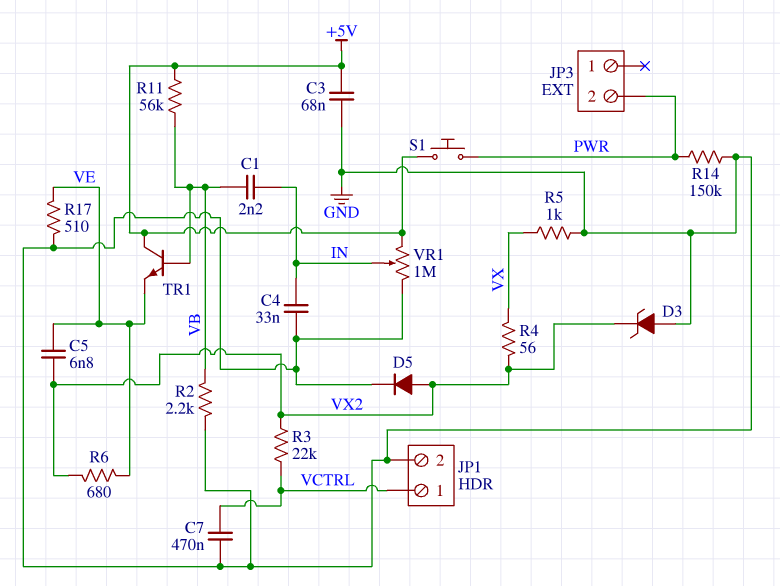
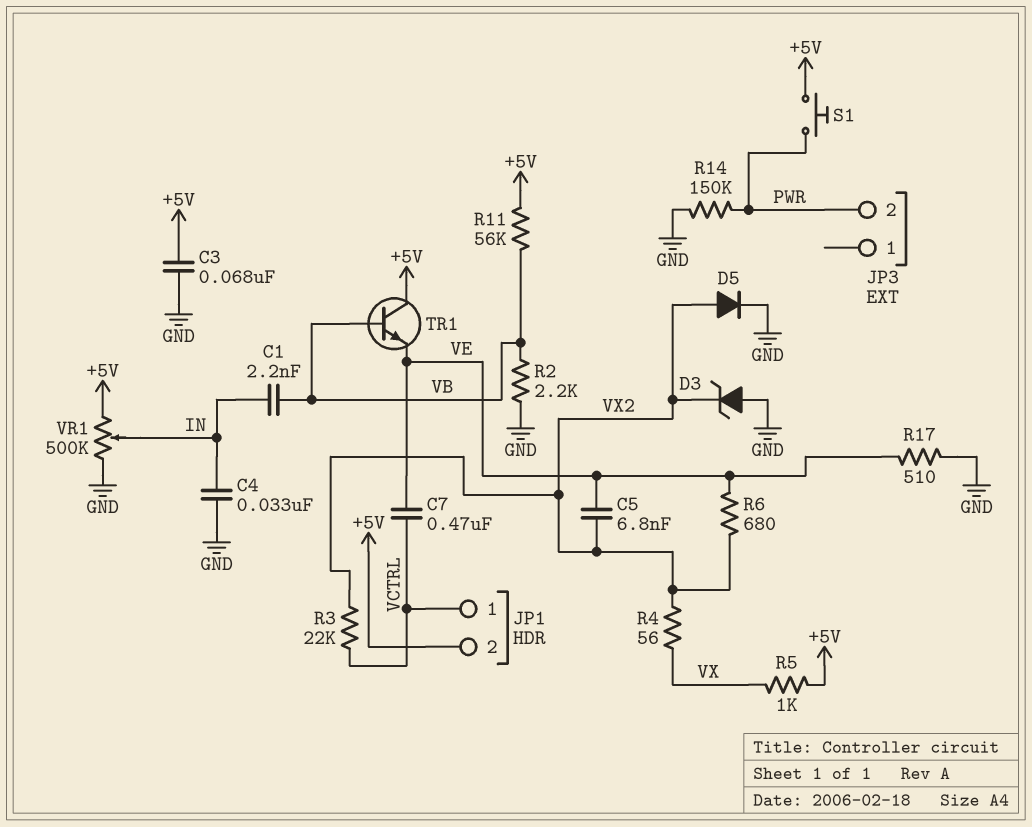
C7: 470nF (GND, VCTRL) -> 470nF (VCTRL, VE)
JP1 pin 2: GND -> +5V
R5: 1k (GND, VX) -> 1k (+5V, VX)
VR1: 1M (+5V, GND, wiper IN) -> 500k (+5V, GND, wiper IN)

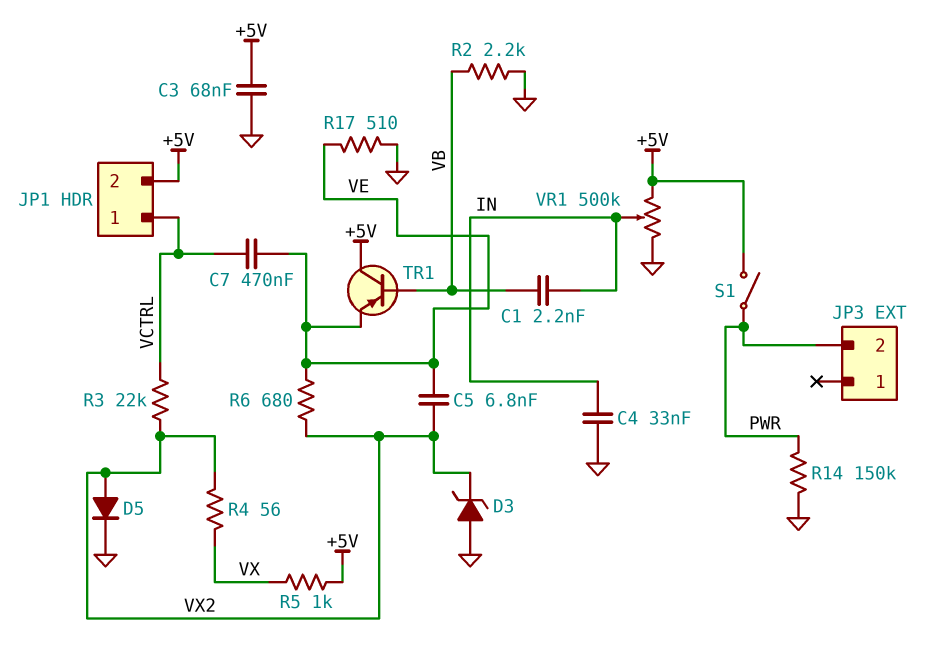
R11: 56k (+5V, VB) -> none
S1: button (+5V, PWR) -> switch (+5V, PWR)
TR1: NPN (B VB, C +5V, E VE) -> PNP (B VB, C +5V, E VE)

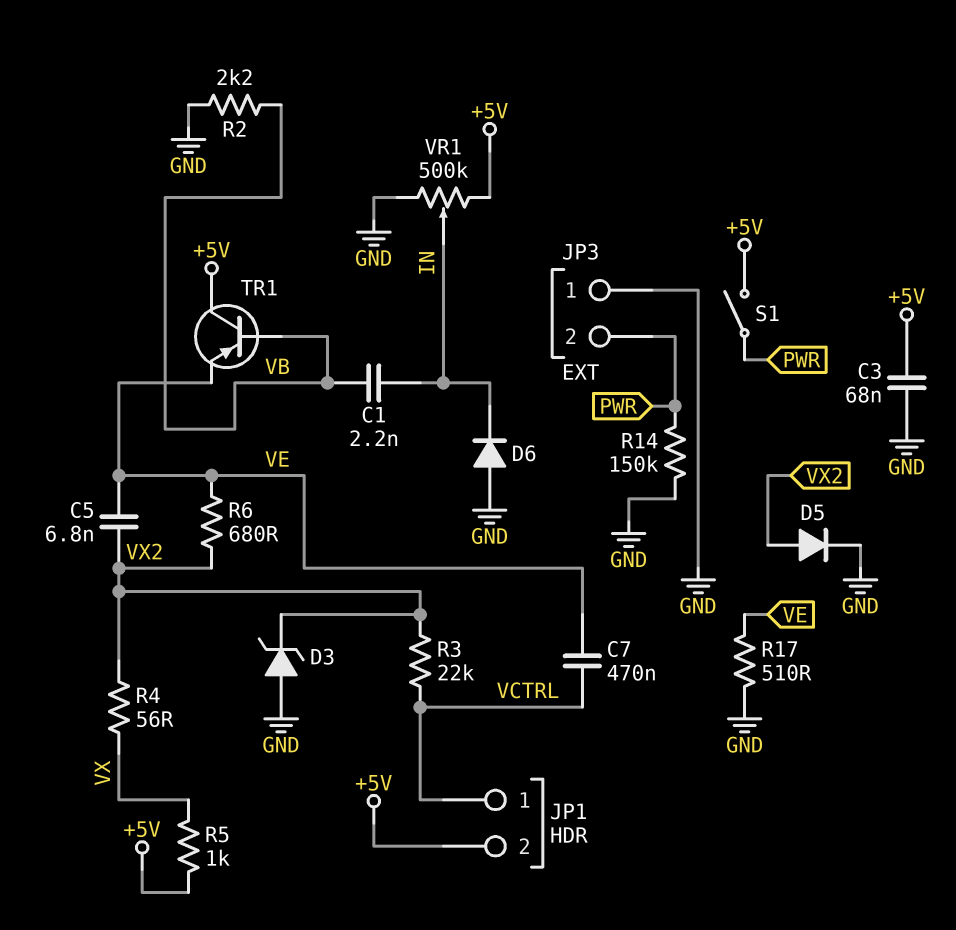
C4: 33nF (GND, IN) -> none
D6: none -> diode (A GND, K IN)
JP3 pin 1: none -> GND

